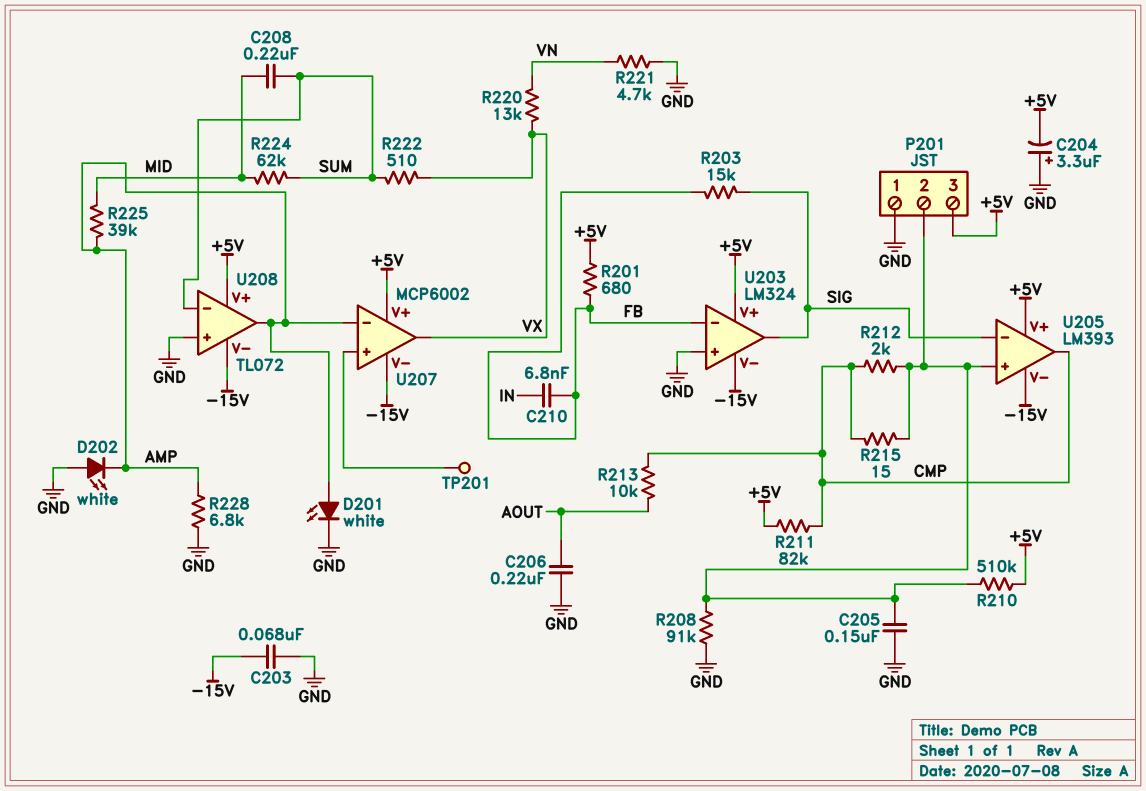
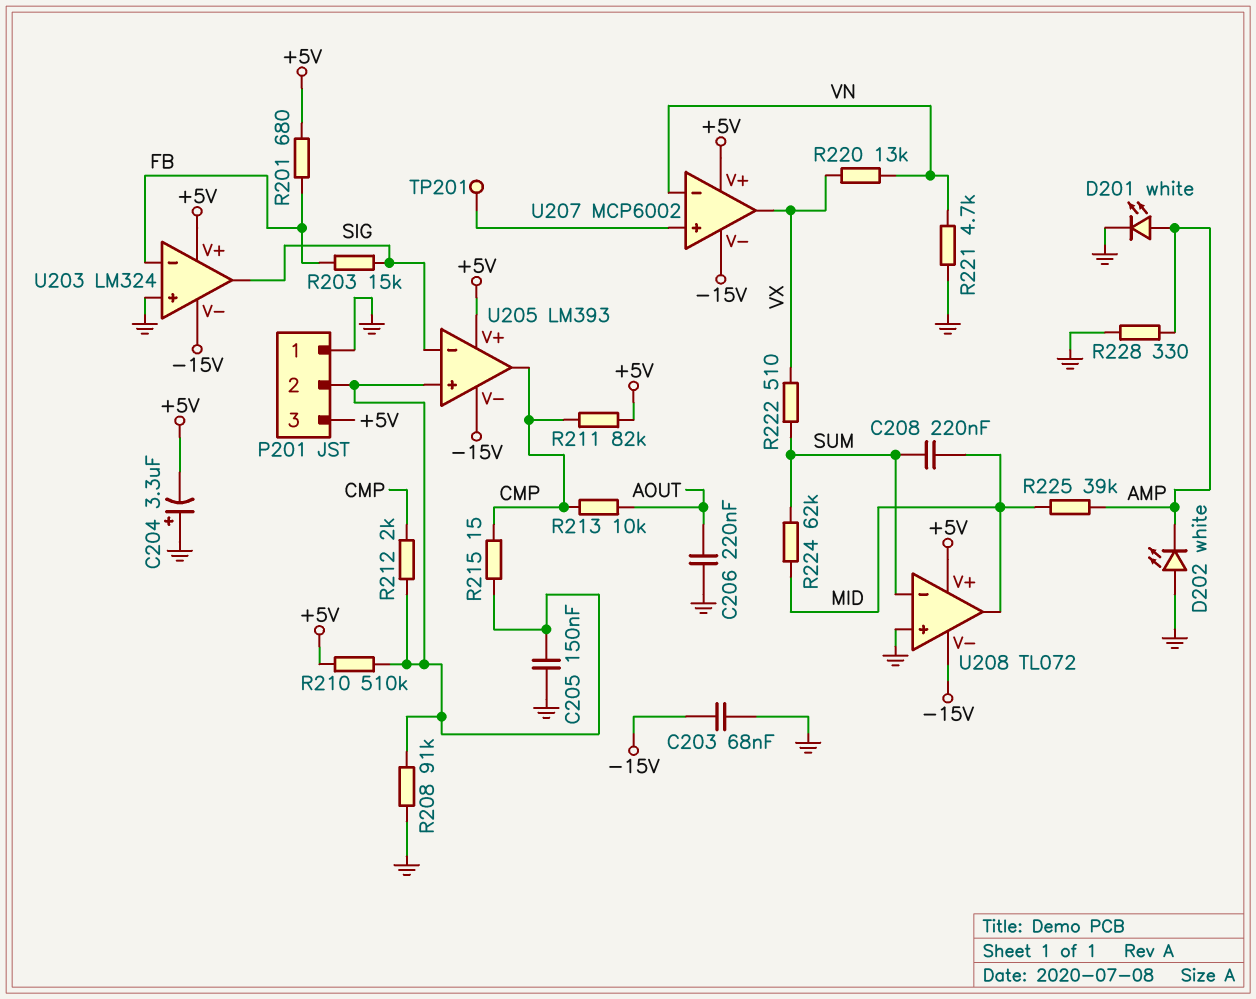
C210: 6.8nF (FB, IN) -> none
R228: 6.8k (AMP, GND) -> 330 (AMP, GND)
U207 pin in-: AMP -> VN
U208 pin out: AMP -> MID

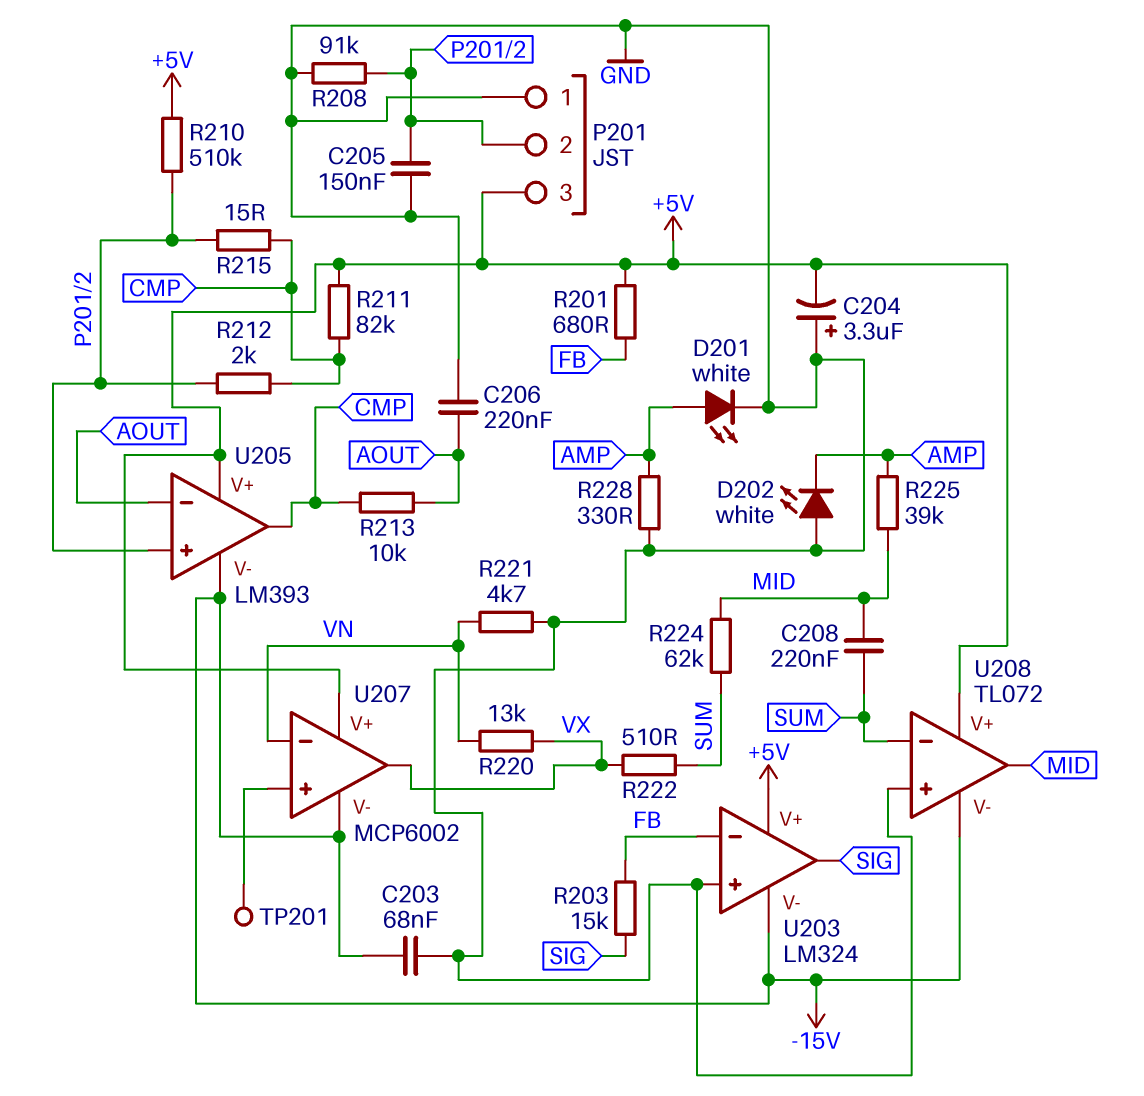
U205 pin in-: SIG -> AOUT

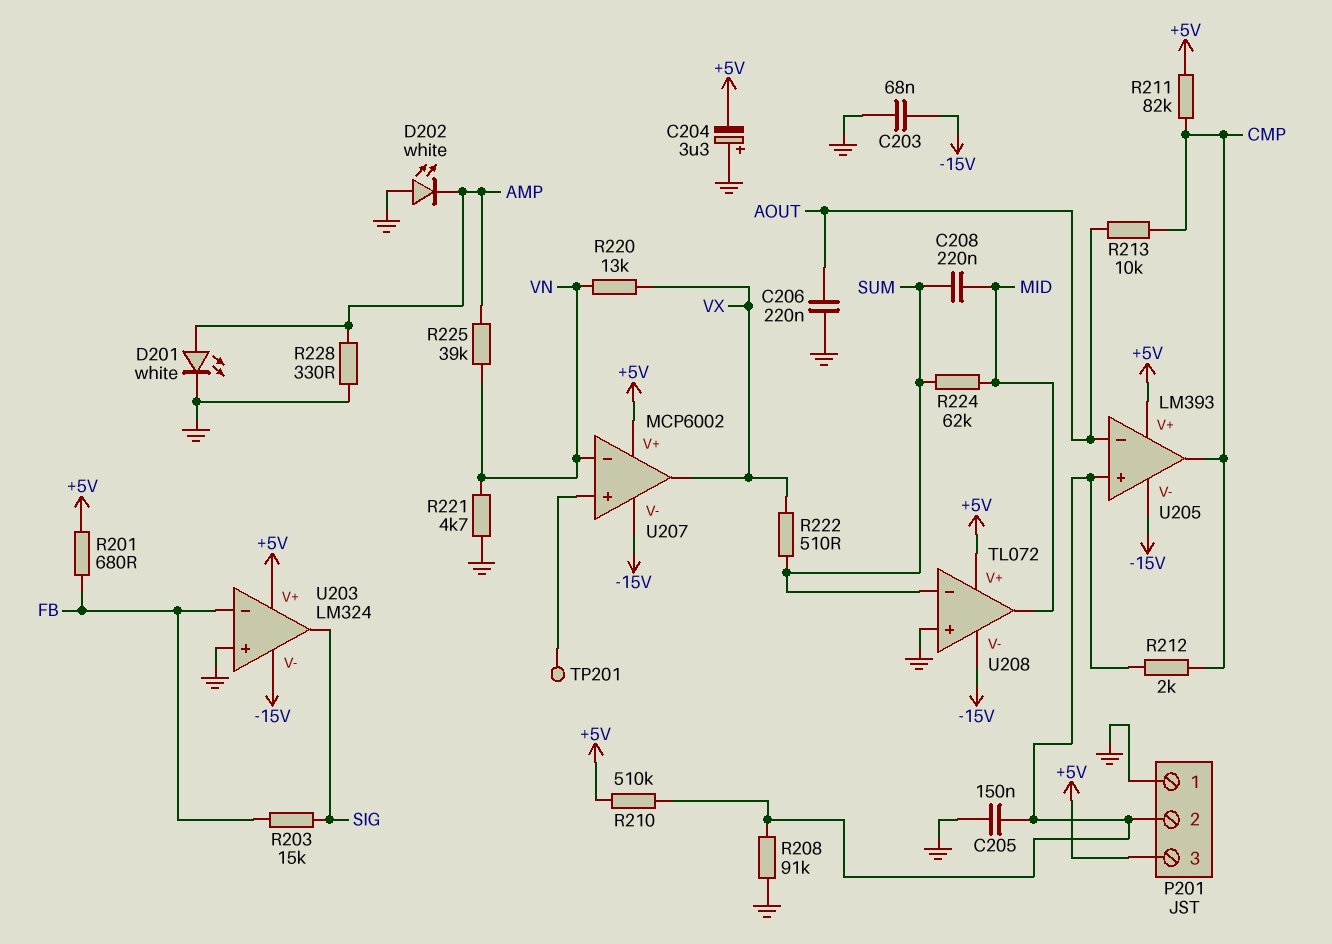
R215: 15 (CMP, P201/2) -> none
R225: 39k (AMP, MID) -> 39k (AMP, VN)

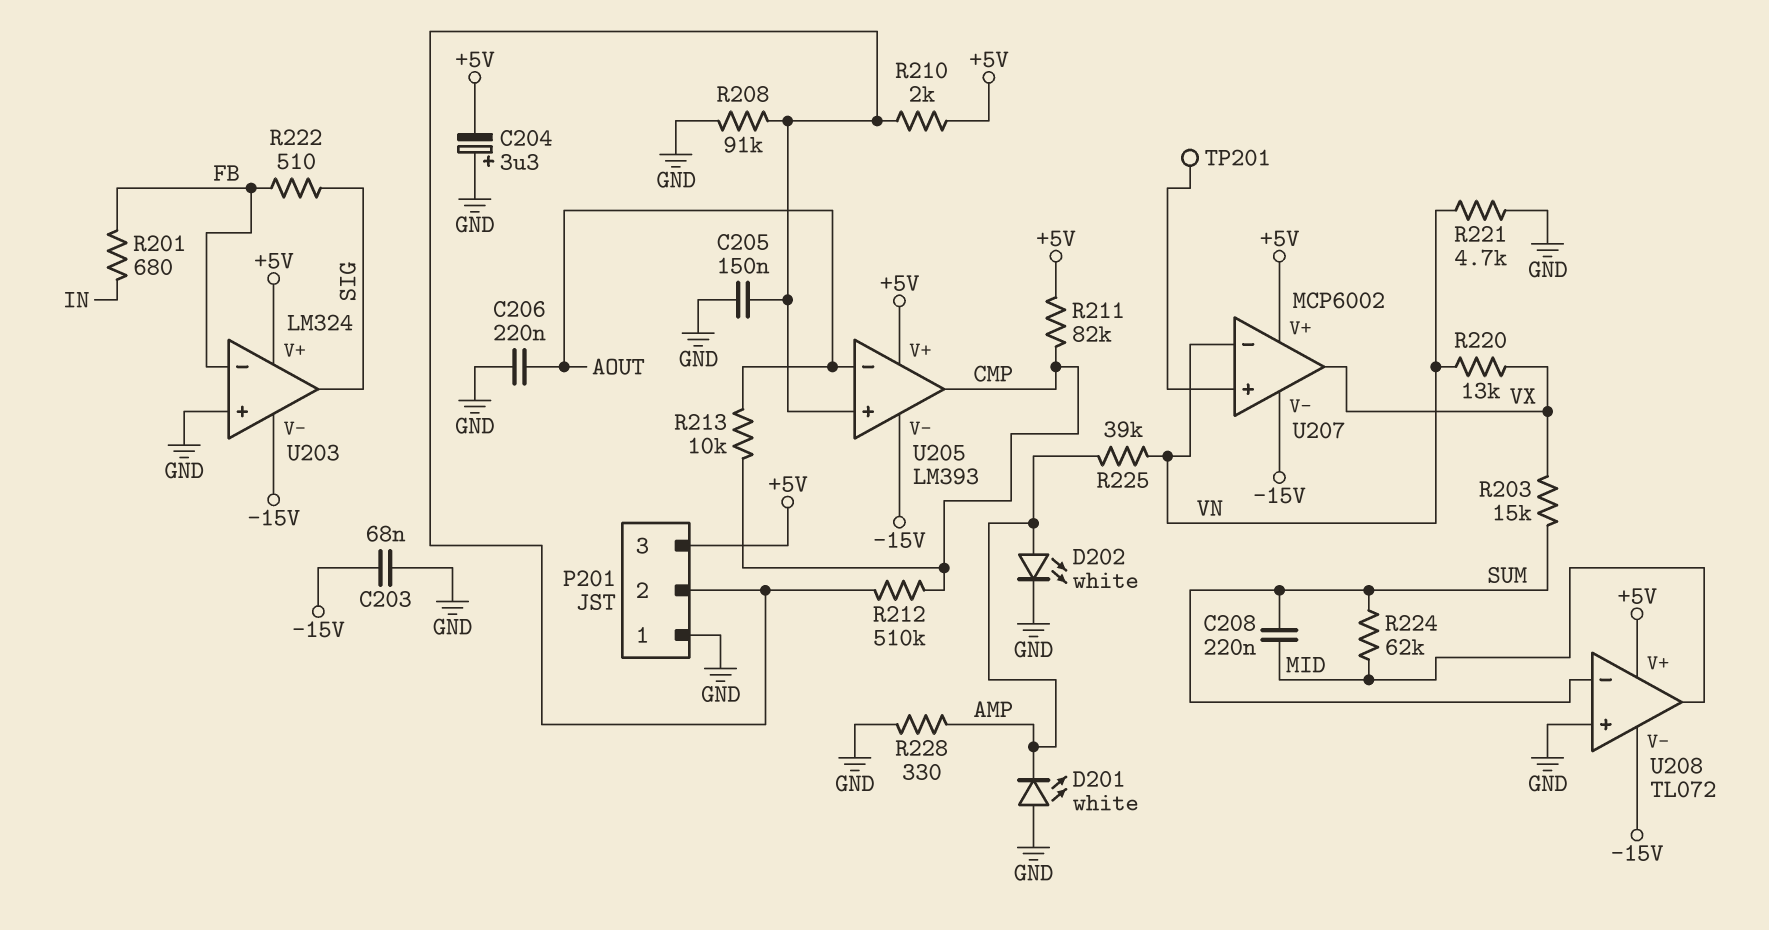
D201: LED white (A AMP, K GND) -> LED white (A GND, K AMP)
D202: LED white (A GND, K AMP) -> LED white (A AMP, K GND)
R201: 680 (+5V, FB) -> 680 (FB, IN)
R203: 15k (FB, SIG) -> 15k (SUM, VX)
R210: 510k (+5V, P201/2) -> 2k (+5V, P201/2)
R212: 2k (CMP, P201/2) -> 510k (CMP, P201/2)
R222: 510 (SUM, VX) -> 510 (FB, SIG)

